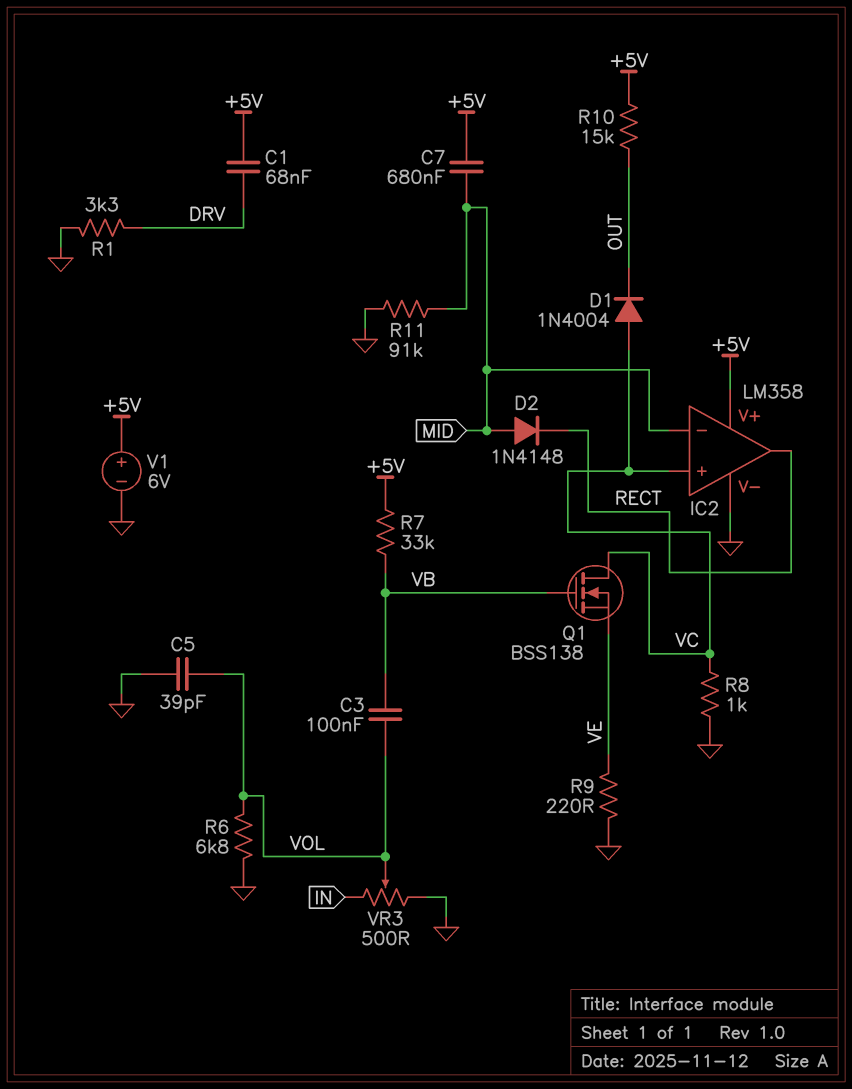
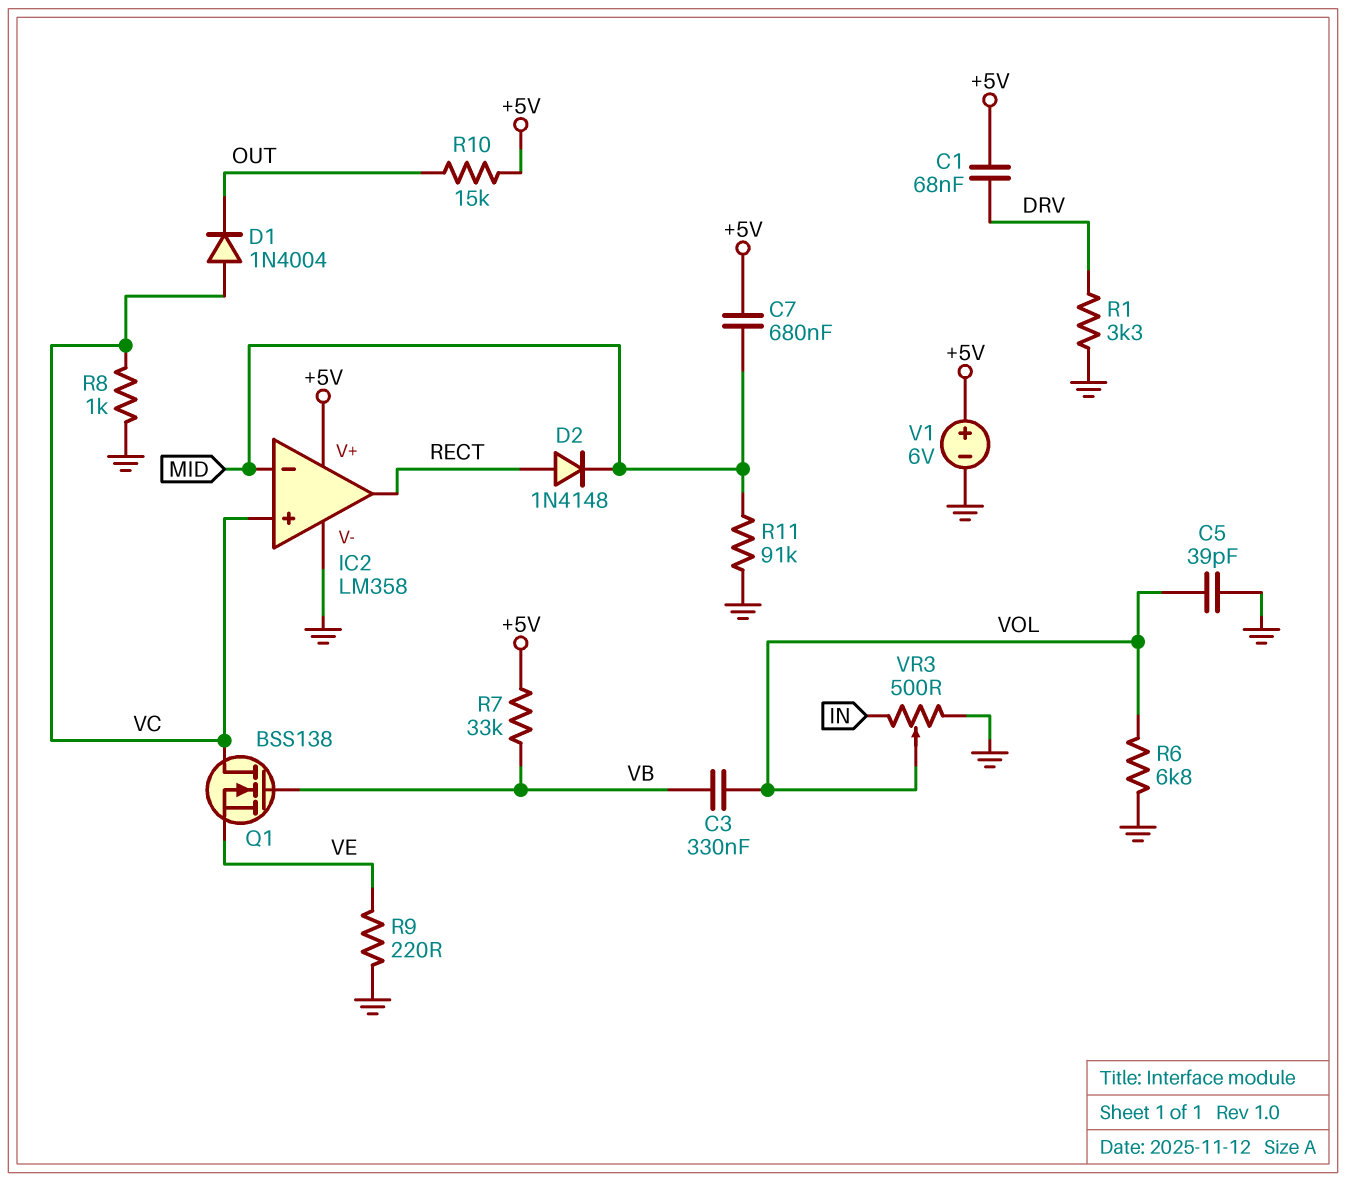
C3: 100nF (VB, VOL) -> 330nF (VB, VOL)
D2: diode 1N4148 (A MID, K RECT) -> diode 1N4148 (A RECT, K MID)

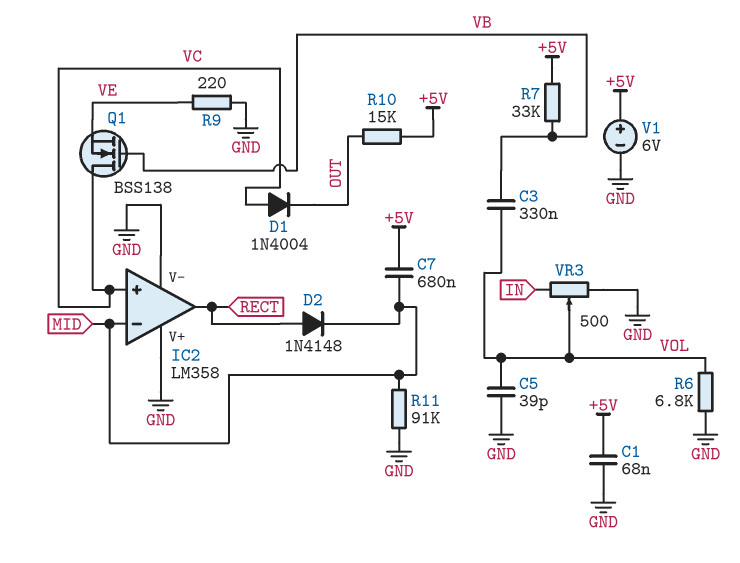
C1: 68nF (+5V, DRV) -> 68nF (+5V, GND)
IC2 pin V+: +5V -> GND
R1: 3.3k (DRV, GND) -> none
R8: 1k (GND, VC) -> none

